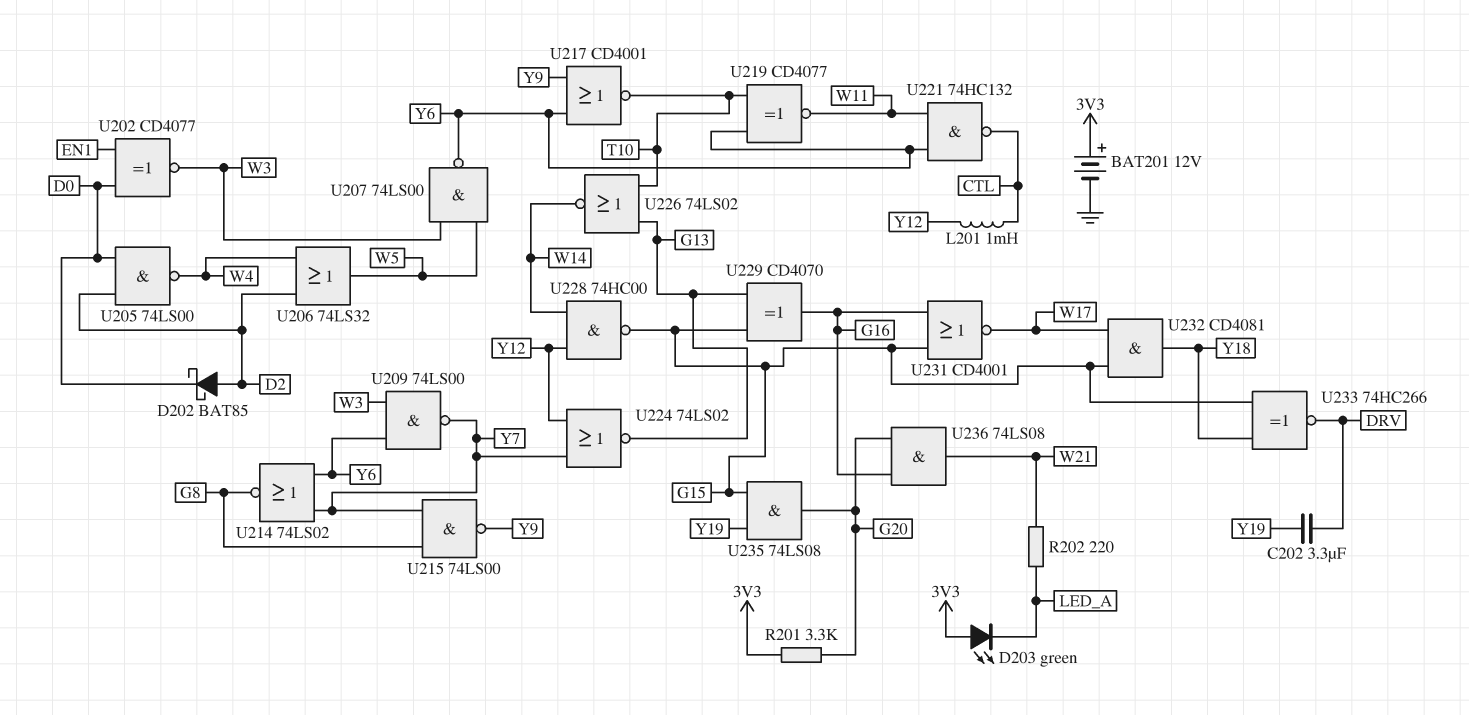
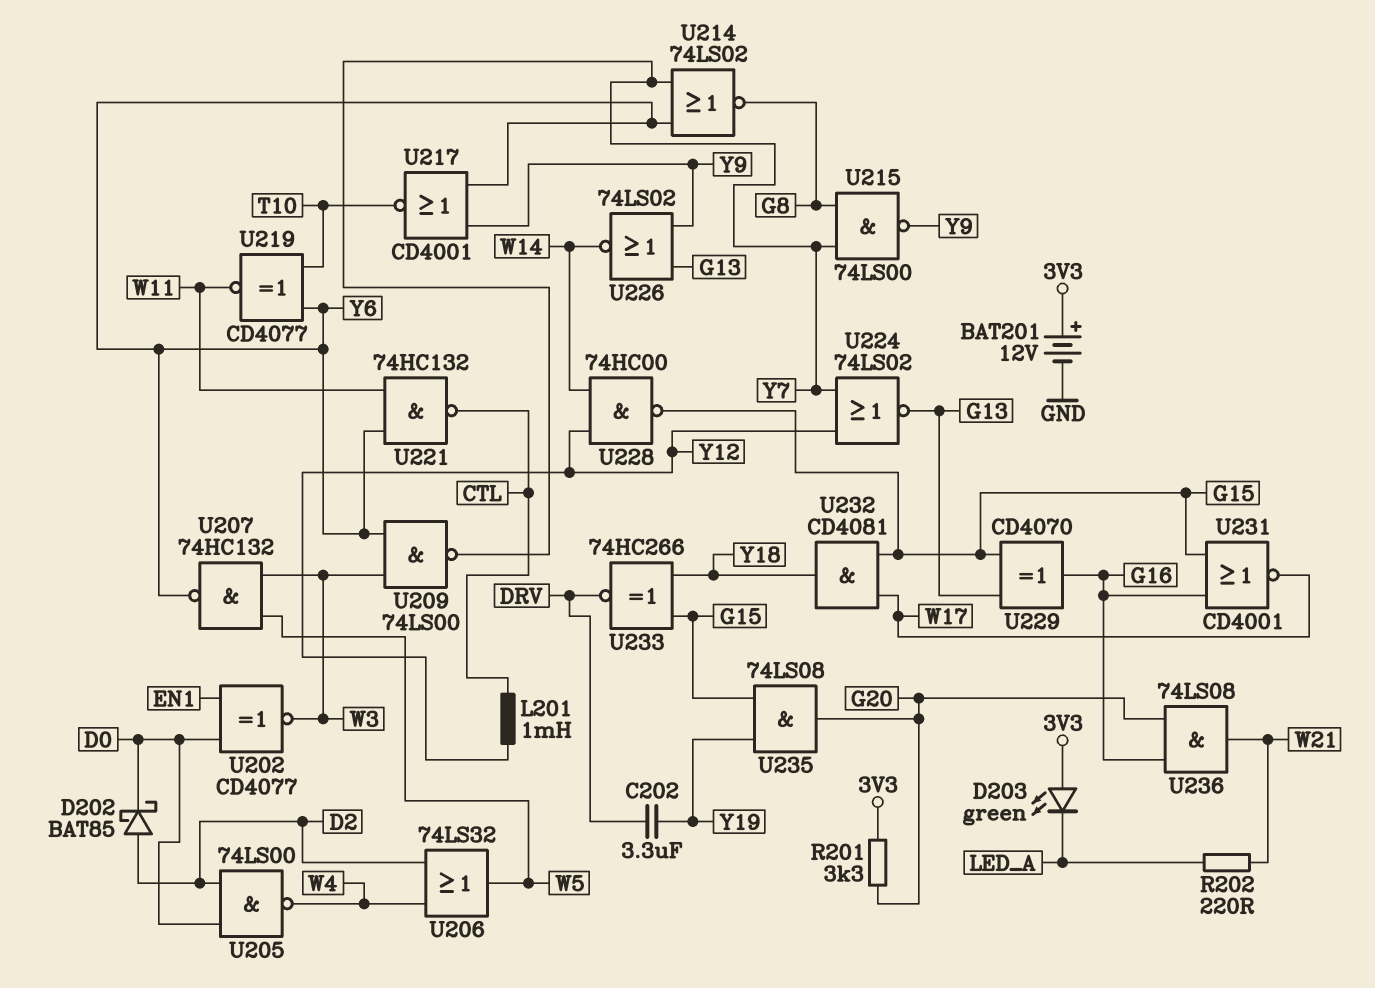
U207: NAND 74LS00 (in W3, in W5, out Y6) -> NAND 74HC132 (in W3, in W5, out Y6)
U226: NOR 74LS02 (in G13, in T10, out W14) -> NOR 74LS02 (in G13, in Y9, out W14)

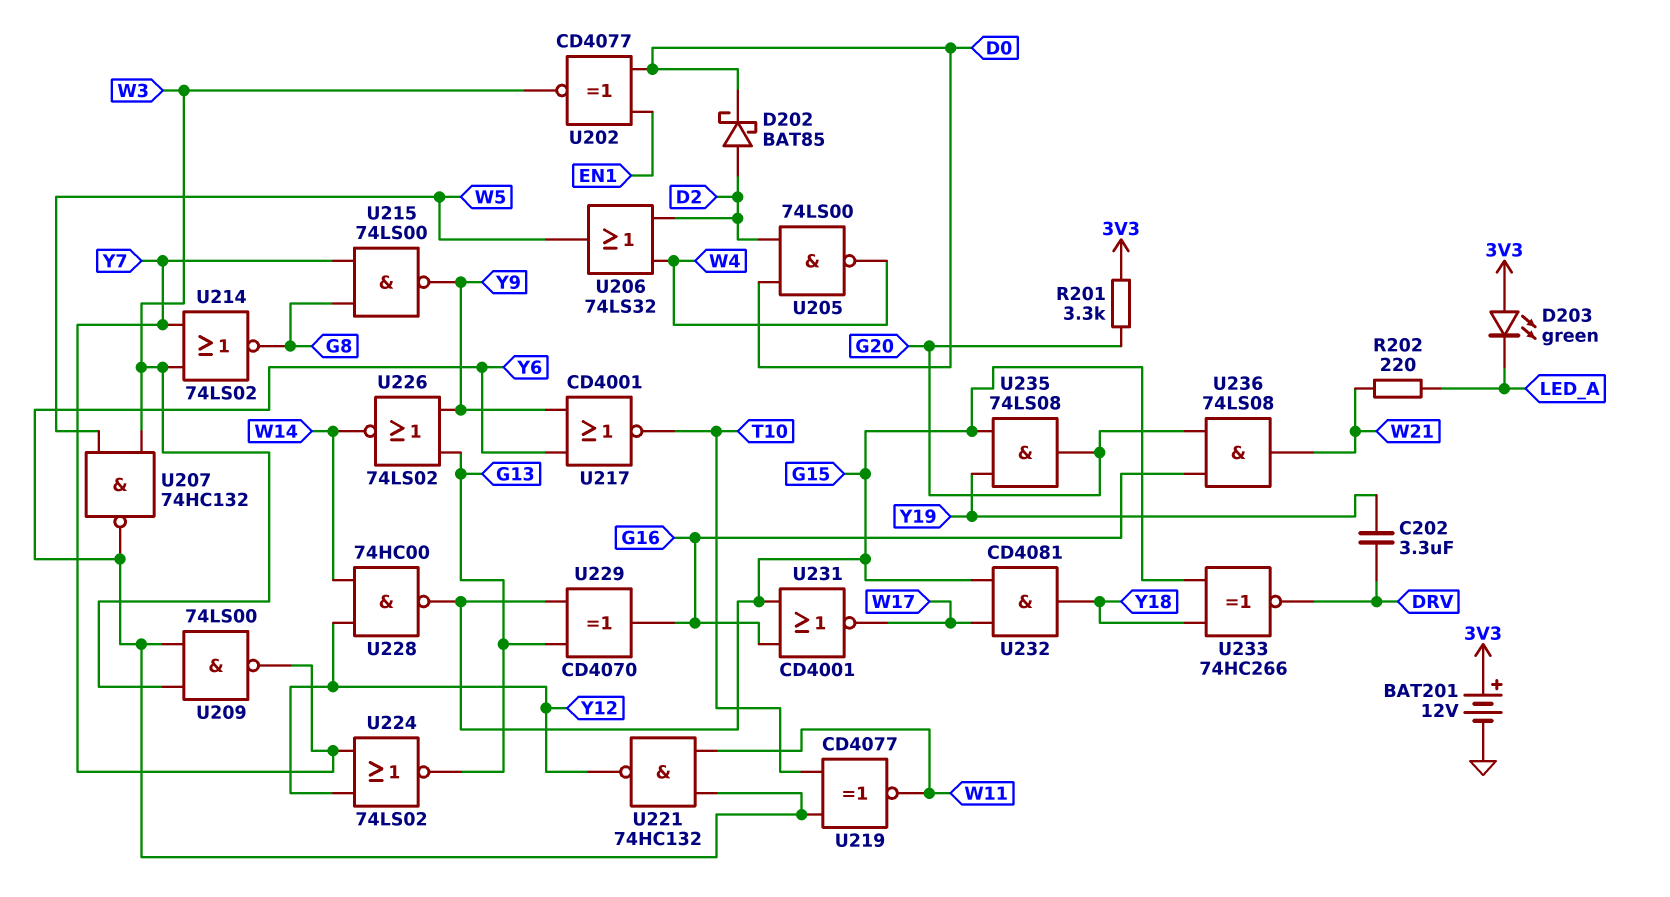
L201: 1mH (CTL, Y12) -> none
U214: NOR 74LS02 (in Y6, in Y7, out G8) -> NOR 74LS02 (in W3, in Y7, out G8)
U221: NAND 74HC132 (in W11, in Y6, out CTL) -> NAND 74HC132 (in W11, in Y6, out Y12)

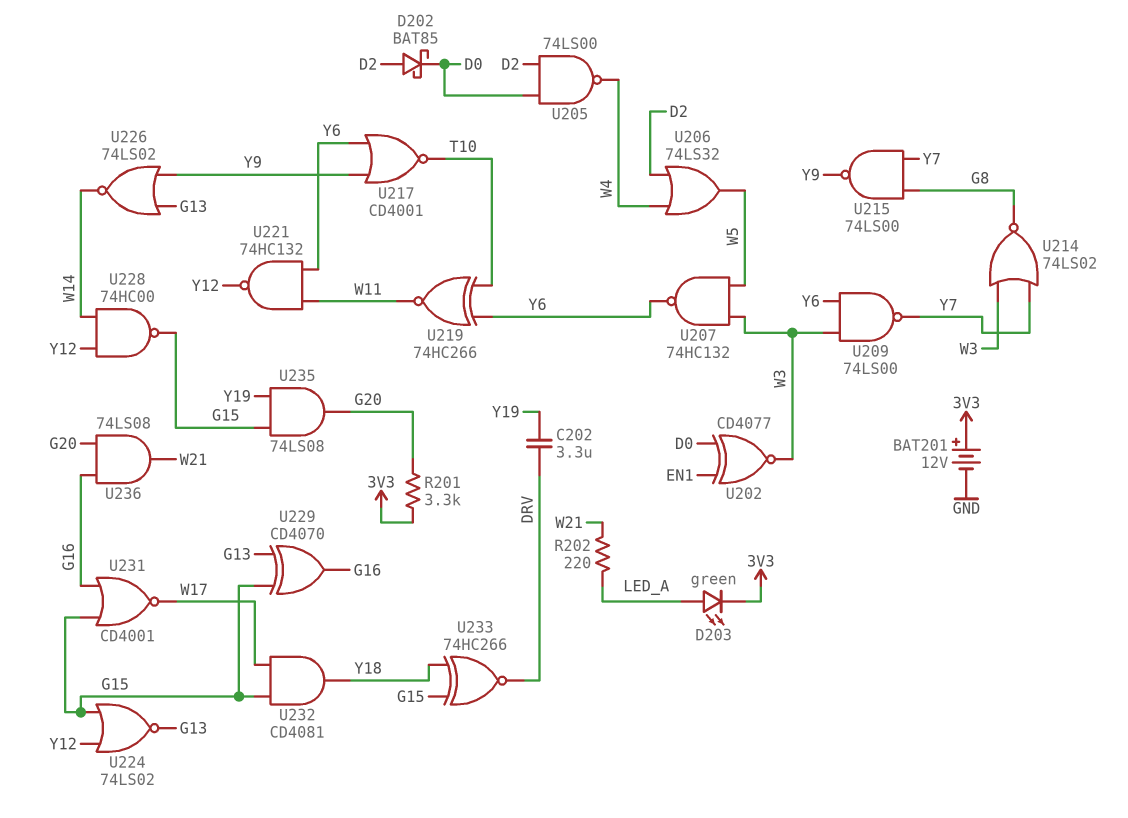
D203: LED green (A 3V3, K LED_A) -> LED green (A LED_A, K 3V3)
U219: XNOR CD4077 (in T10, in Y6, out W11) -> XNOR 74HC266 (in T10, in Y6, out W11)
U224: NOR 74LS02 (in Y7, in Y12, out G13) -> NOR 74LS02 (in G15, in Y12, out G13)

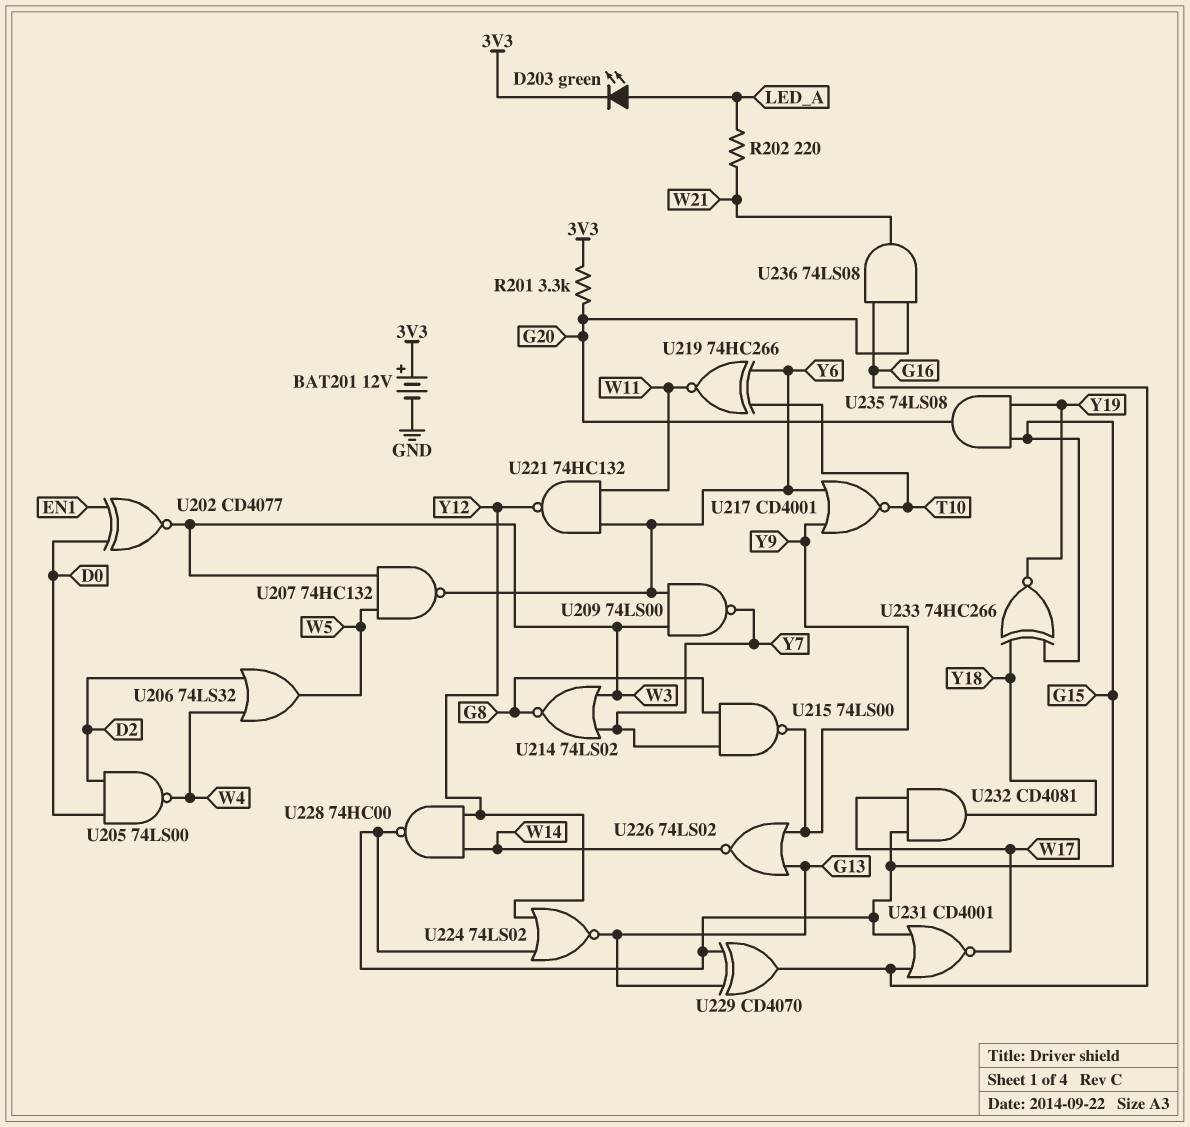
C202: 3.3uF (DRV, Y19) -> none
D202: schottky BAT85 (A D2, K D0) -> none
U233: XNOR 74HC266 (in G15, in Y18, out DRV) -> XNOR 74HC266 (in G15, in Y18, out Y19)

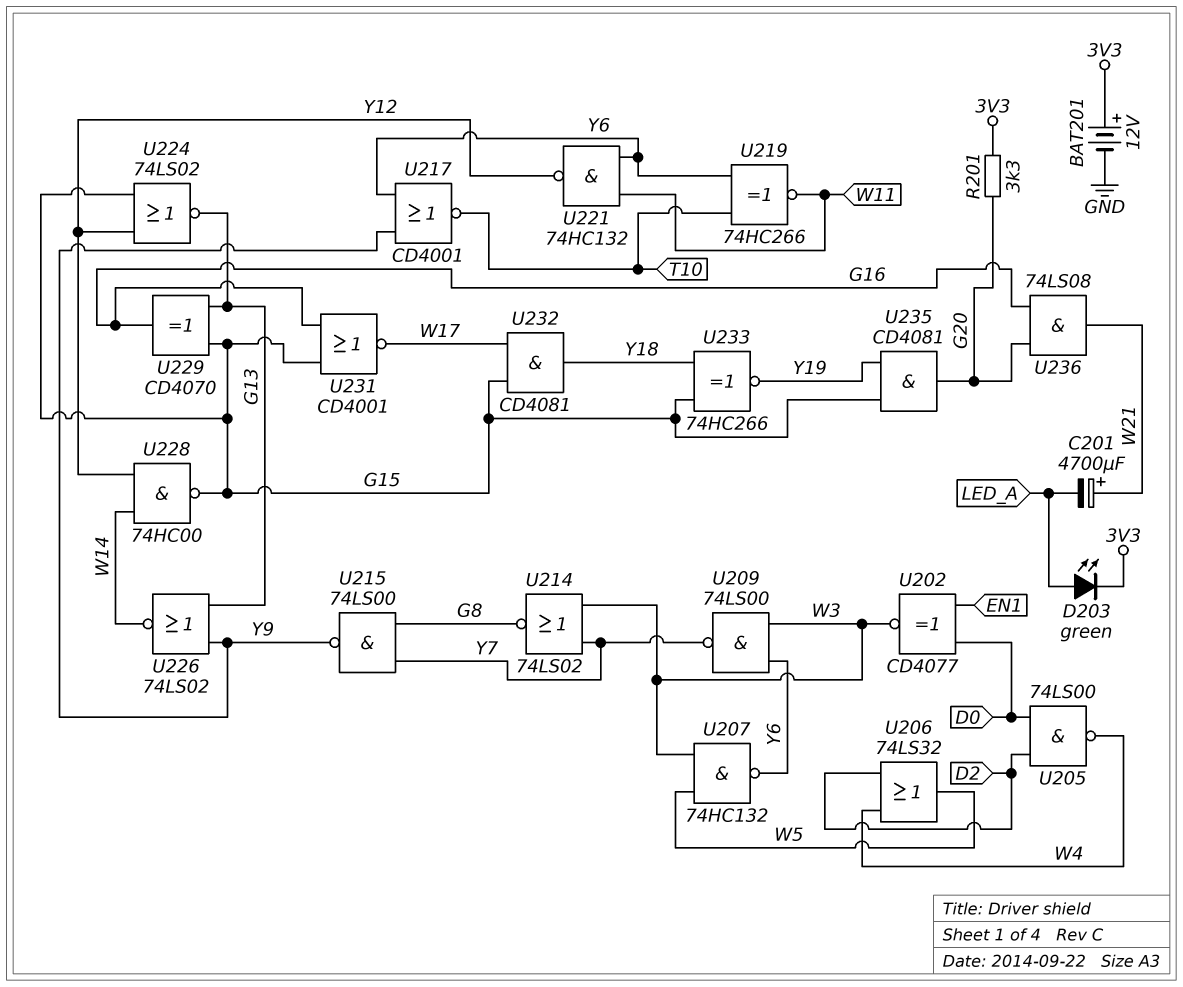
C201: none -> 4700uF (plus W21, minus LED_A)
R202: 220 (LED_A, W21) -> none
U235: AND 74LS08 (in G15, in Y19, out G20) -> AND CD4081 (in G15, in Y19, out G20)

